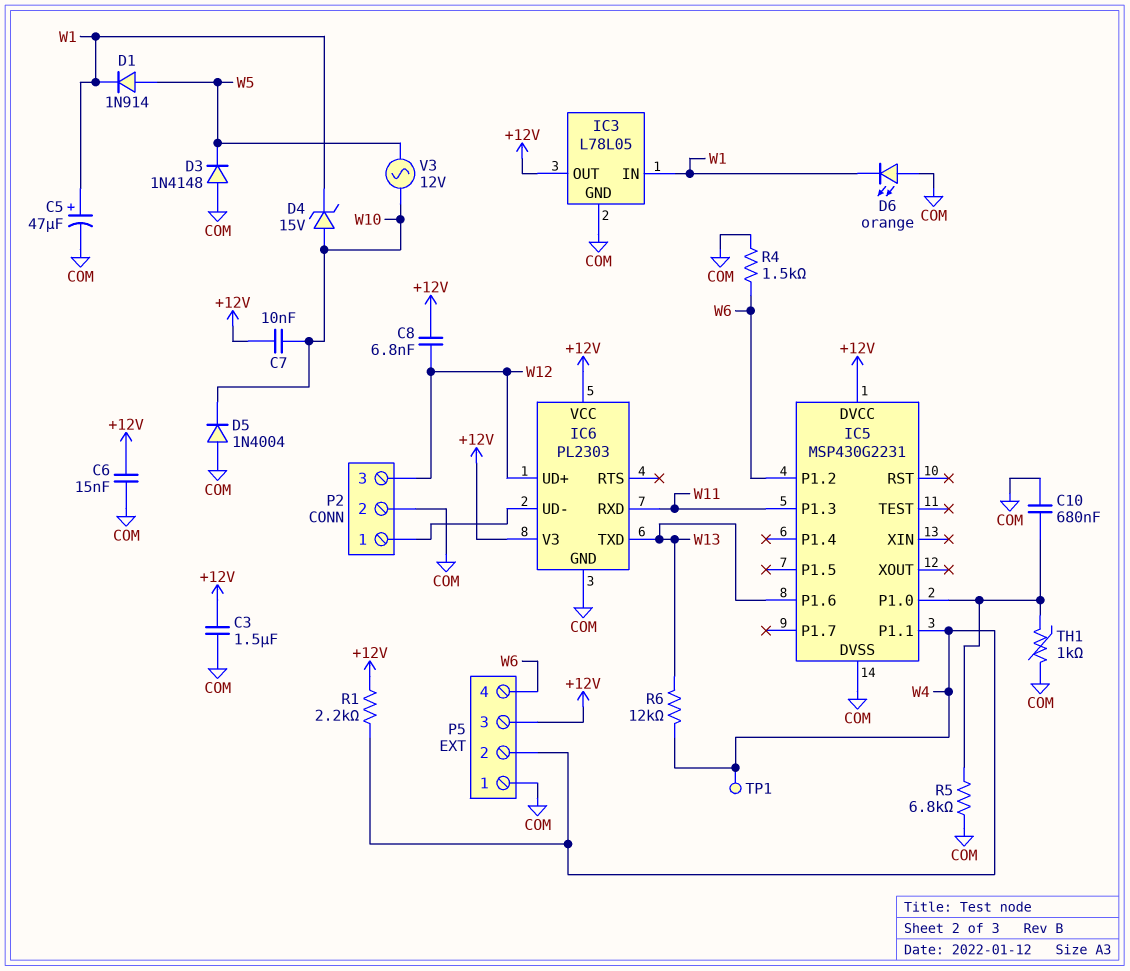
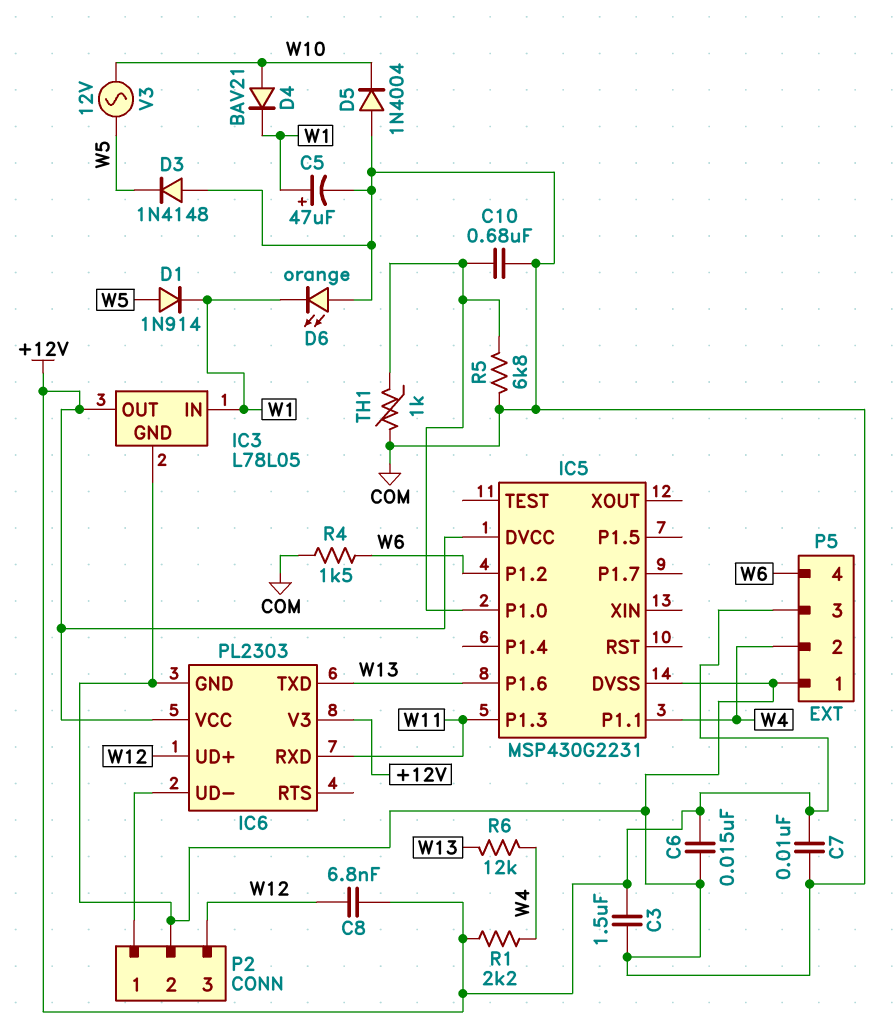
C7: 10nF (+12V, W10) -> 10nF (+12V, COM)
D4: zener 15V (A W10, K W1) -> diode BAV21 (A W10, K W1)
TP1: test point (W4) -> none

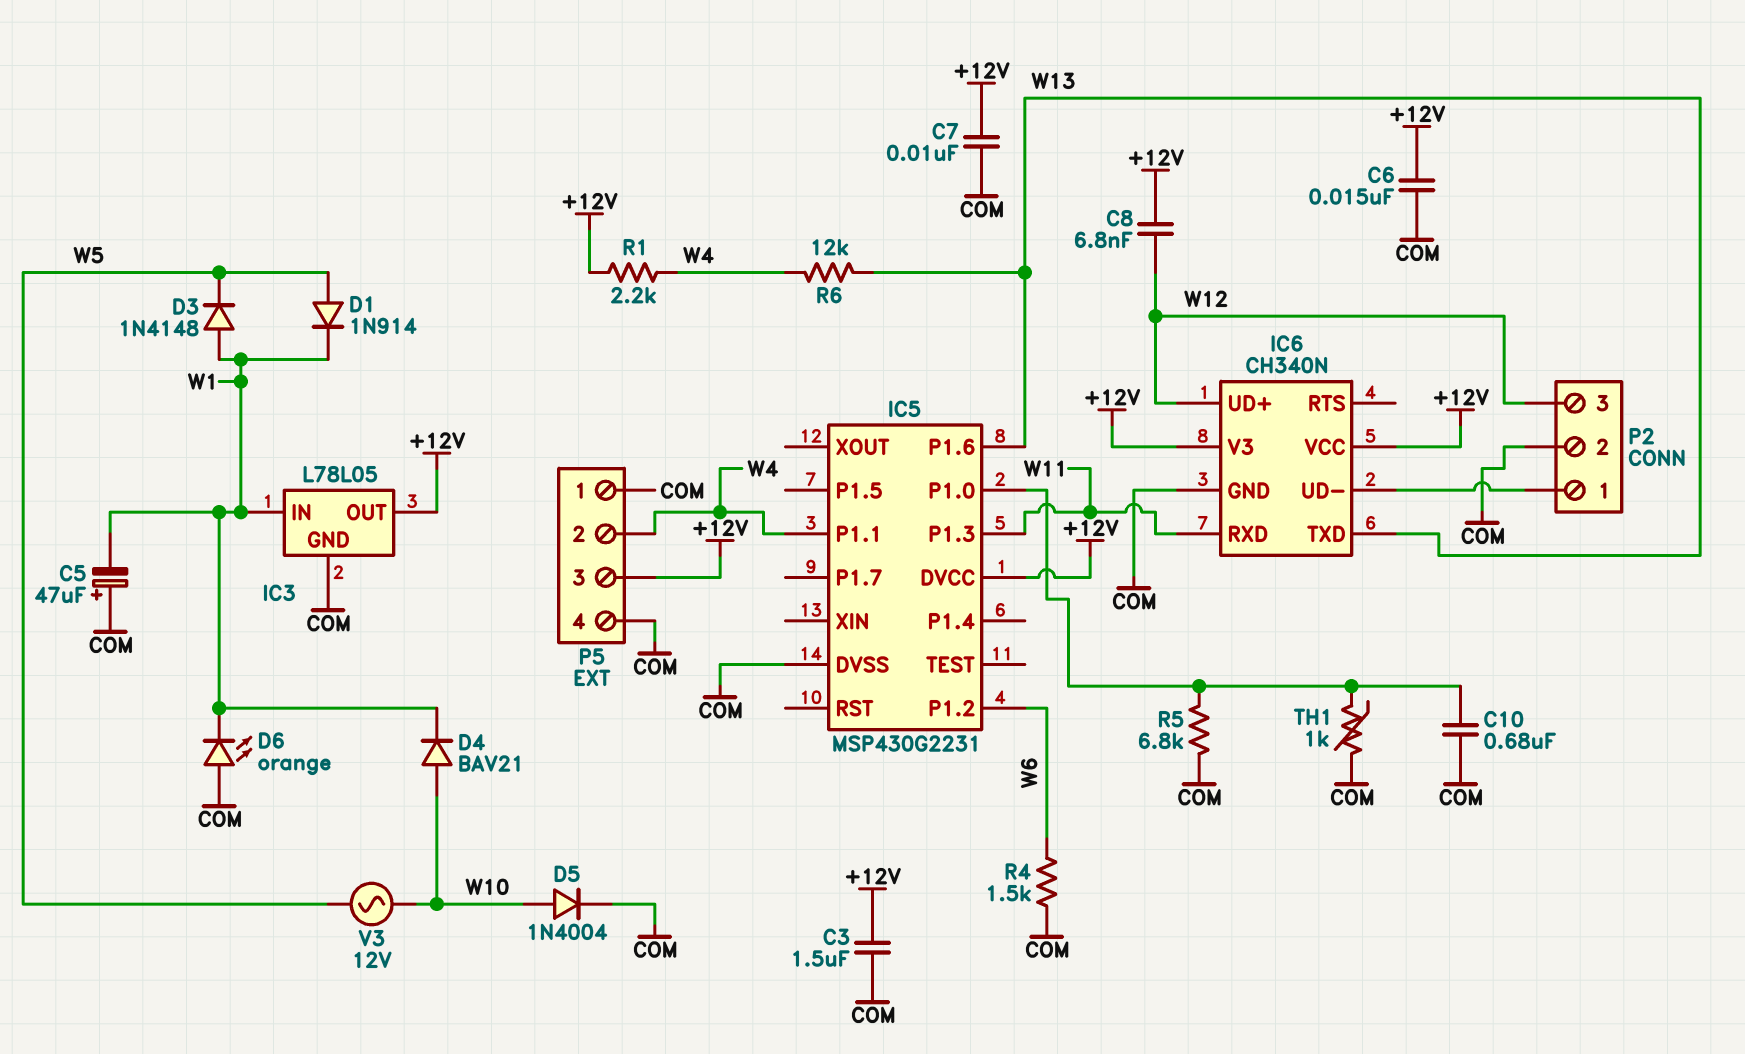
C5: 47uF (plus W1, minus COM) -> 47uF (plus COM, minus W1)
D3: diode 1N4148 (A COM, K W5) -> diode 1N4148 (A W1, K W5)
D5: diode 1N4004 (A COM, K W10) -> diode 1N4004 (A W10, K COM)
IC6: PL2303 -> CH340N
P5 pin 4: W6 -> COM

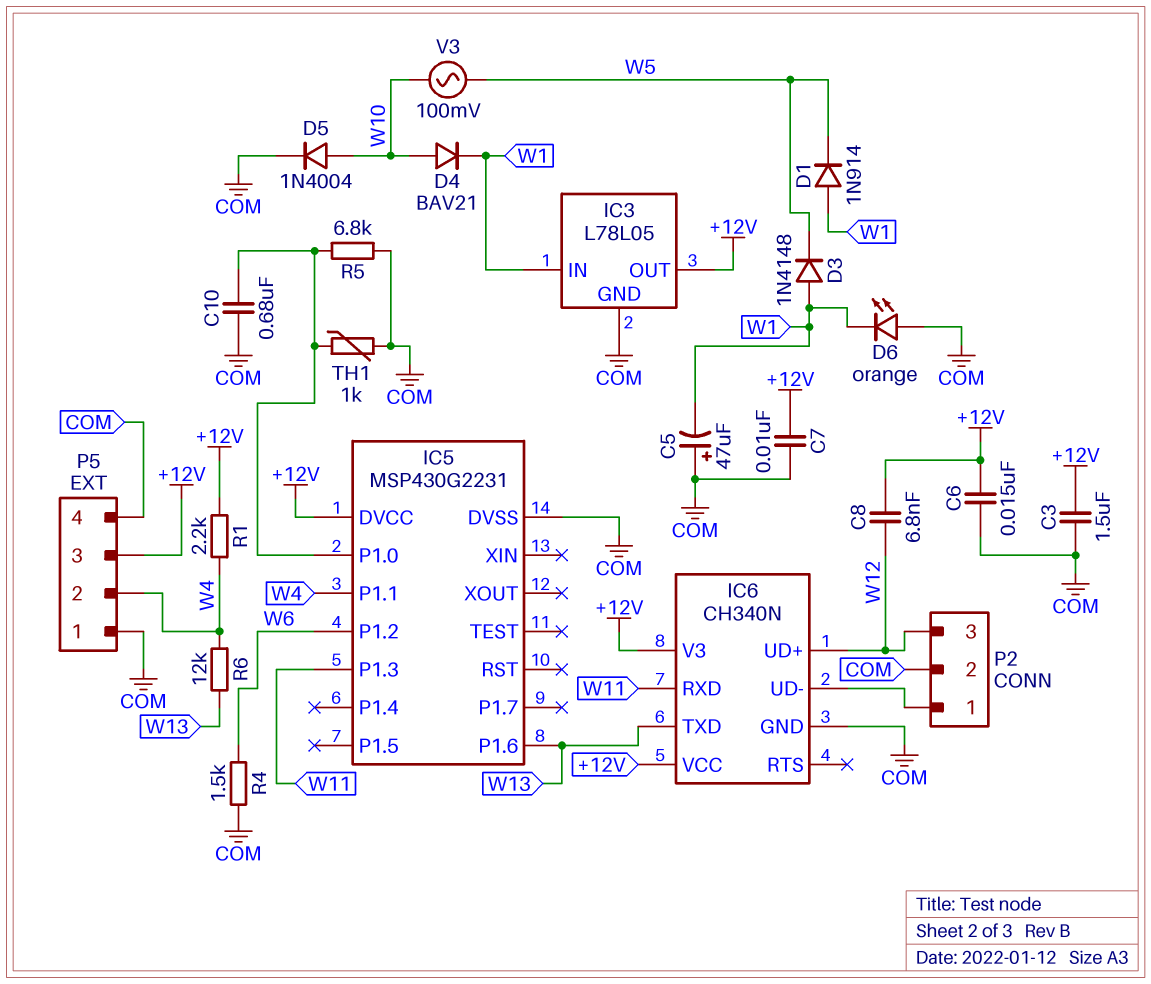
D1: diode 1N914 (A W5, K W1) -> diode 1N914 (A W1, K W5)
V3: AC 12V (W5, W10) -> AC 100mV (W5, W10)

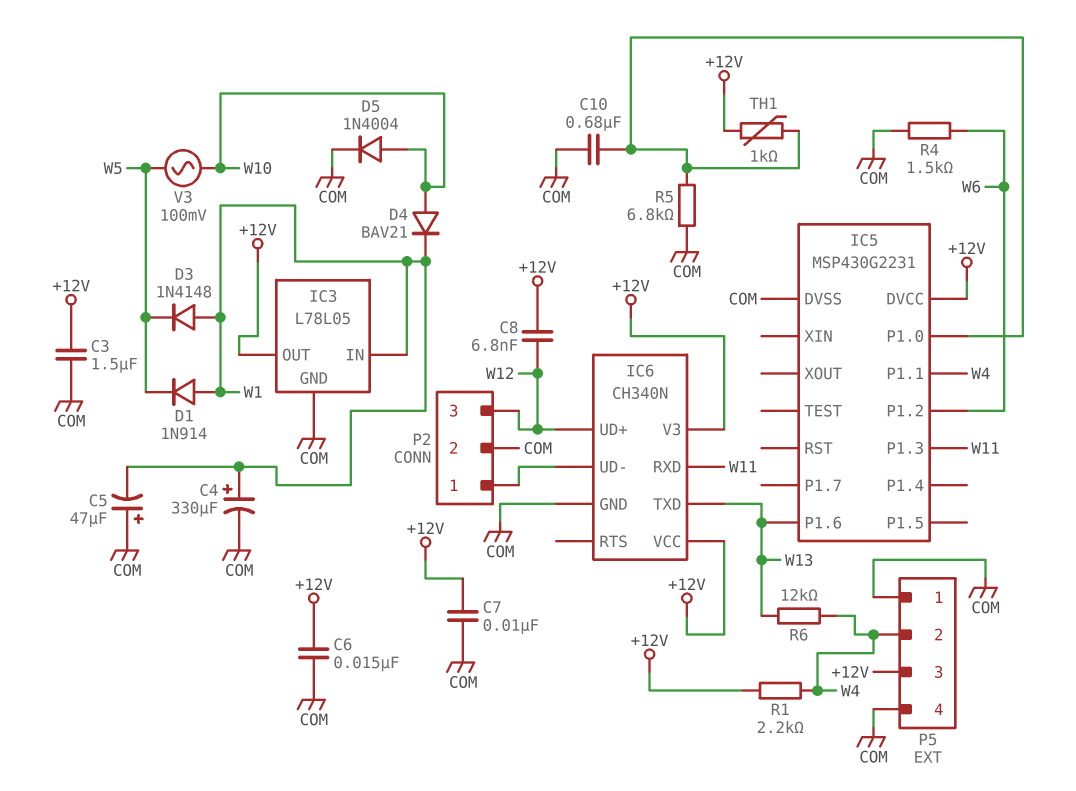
C4: none -> 330uF (plus W1, minus COM)
D6: LED orange (A COM, K W1) -> none
TH1: 1k (COM, IC5/P1.0) -> 1k (+12V, IC5/P1.0)

